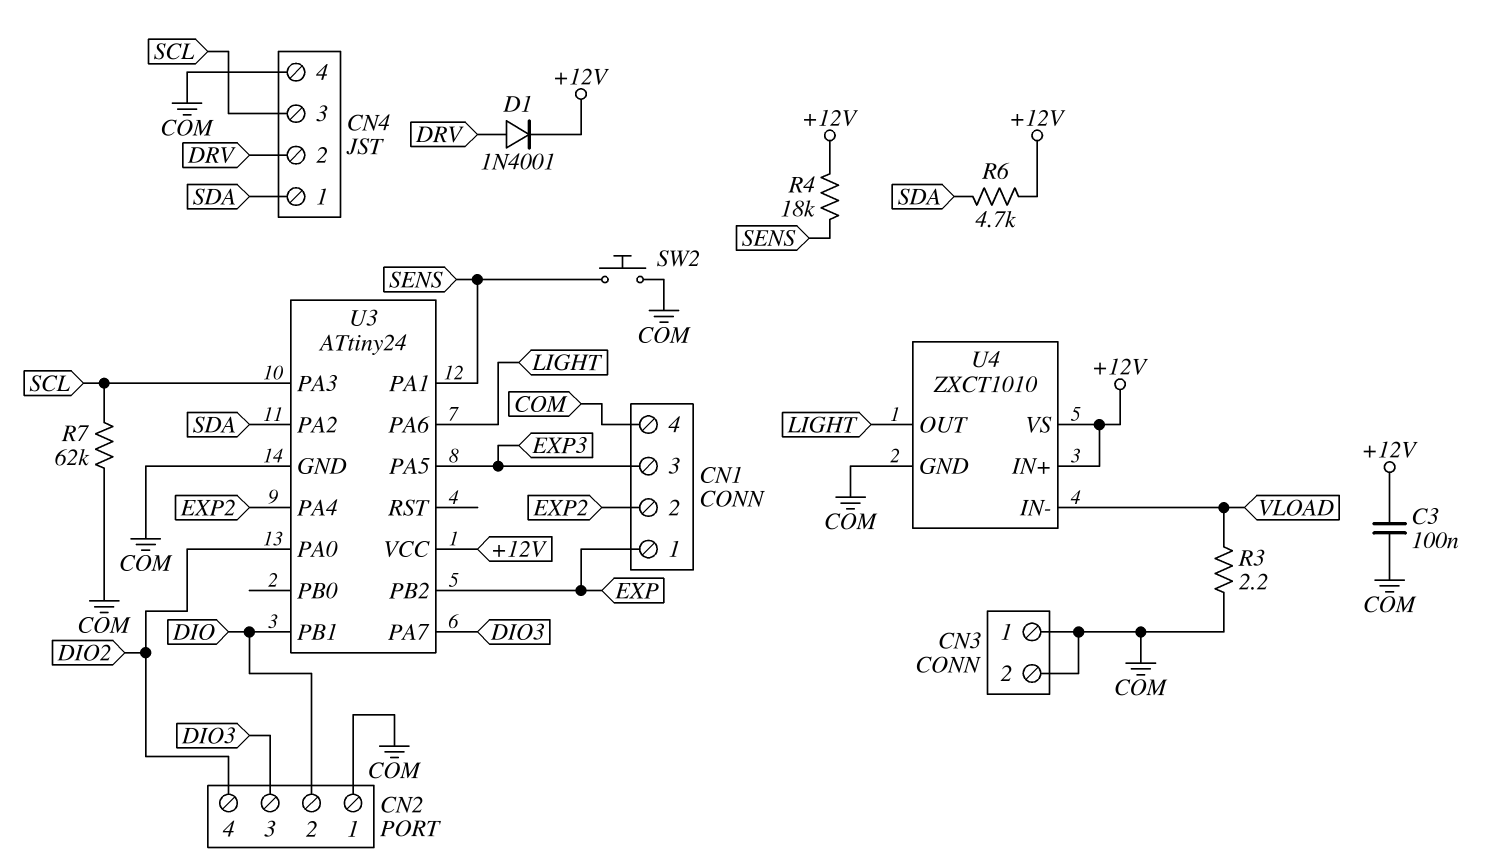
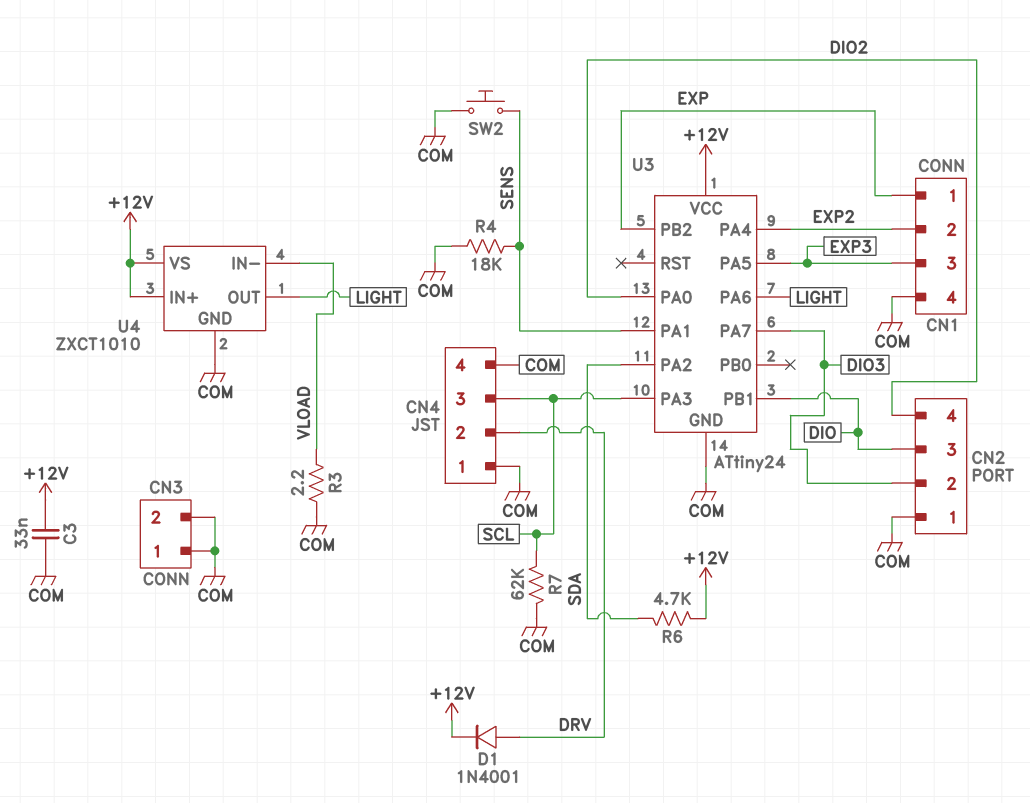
C3: 100nF (+12V, COM) -> 33nF (+12V, COM)
CN2 pin 2: DIO -> DIO3
CN2 pin 3: DIO3 -> DIO
CN4 pin 1: SDA -> COM
R4: 18k (+12V, SENS) -> 18k (COM, SENS)

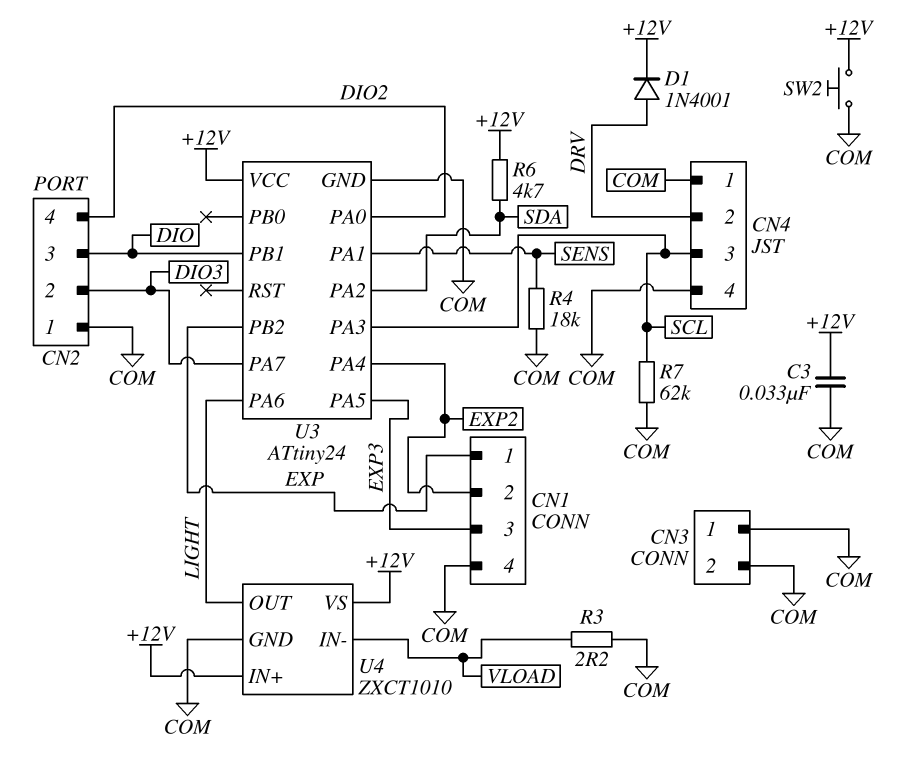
SW2: button (COM, SENS) -> button (+12V, COM)

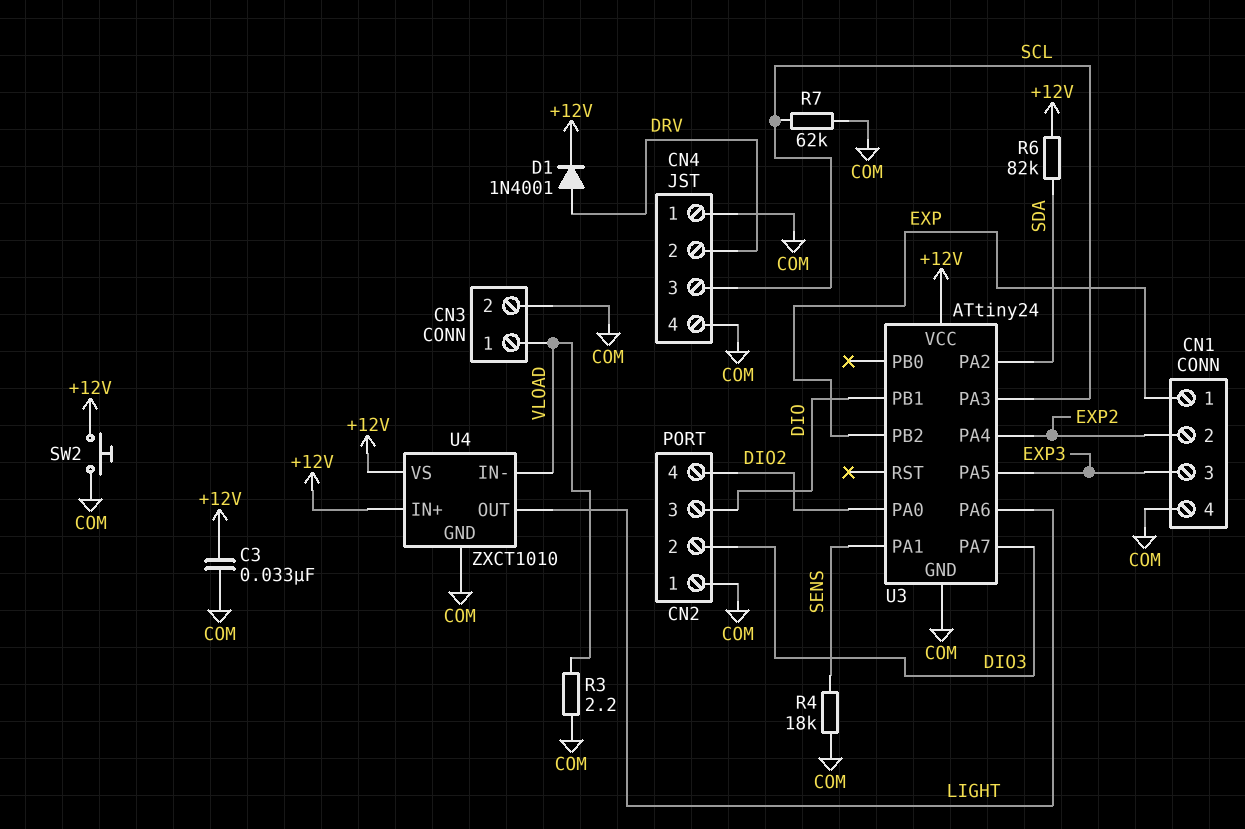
CN3 pin 1: COM -> VLOAD
R6: 4.7k (+12V, SDA) -> 82k (+12V, SDA)

